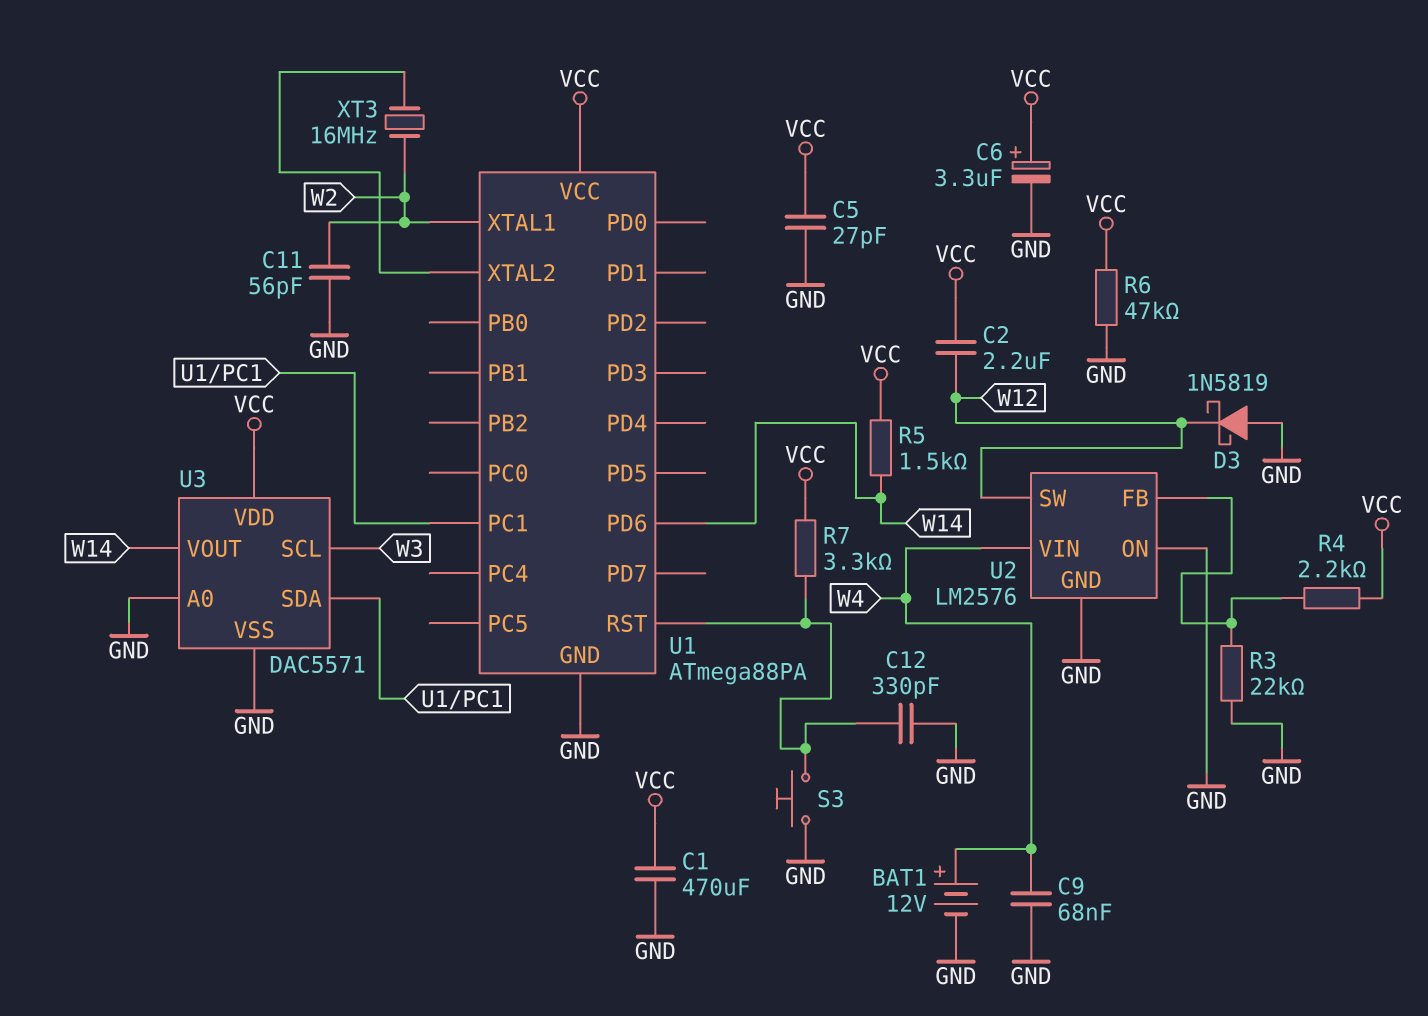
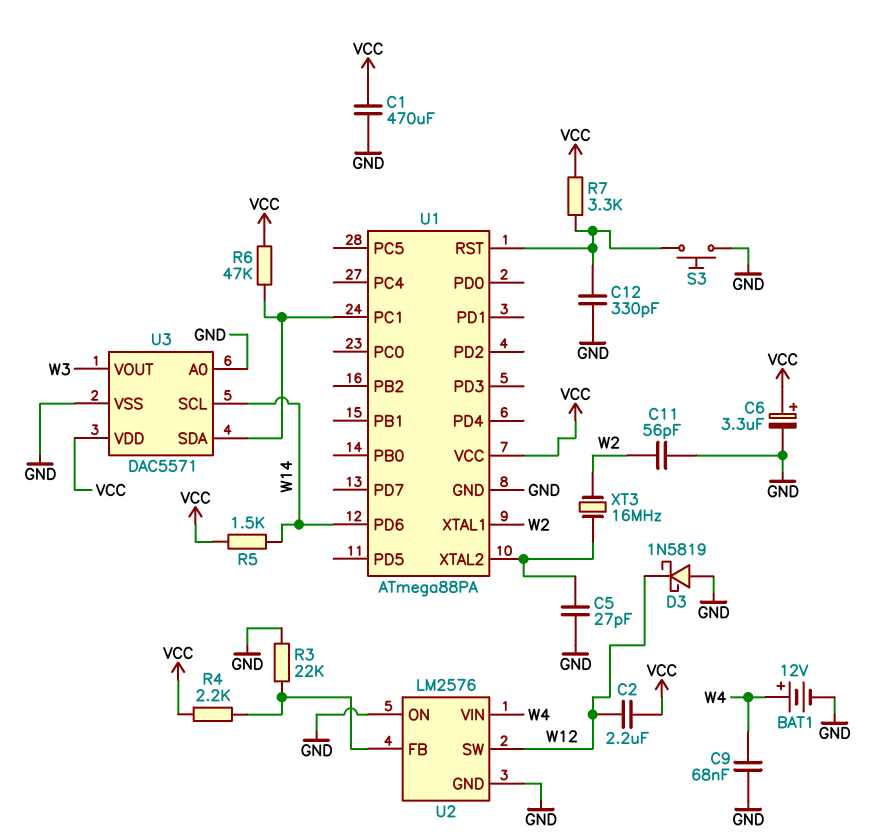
C5: 27pF (GND, VCC) -> 27pF (GND, U1/XTAL2)
R6: 47k (GND, VCC) -> 47k (U1/PC1, VCC)
U3 pin SCL: W3 -> W14
U3 pin VOUT: W14 -> W3

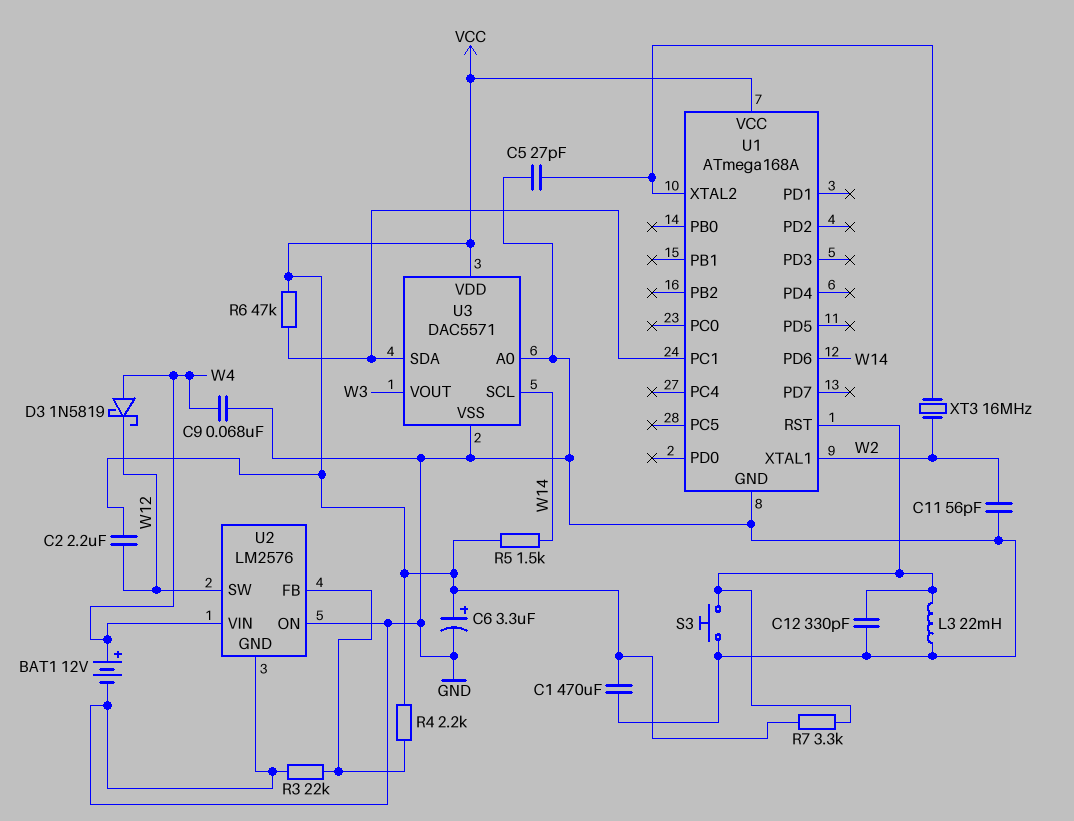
D3: schottky 1N5819 (A GND, K W12) -> schottky 1N5819 (A W4, K W12)
L3: none -> 22mH (GND, U1/RST)
U1: ATmega88PA -> ATmega168A

